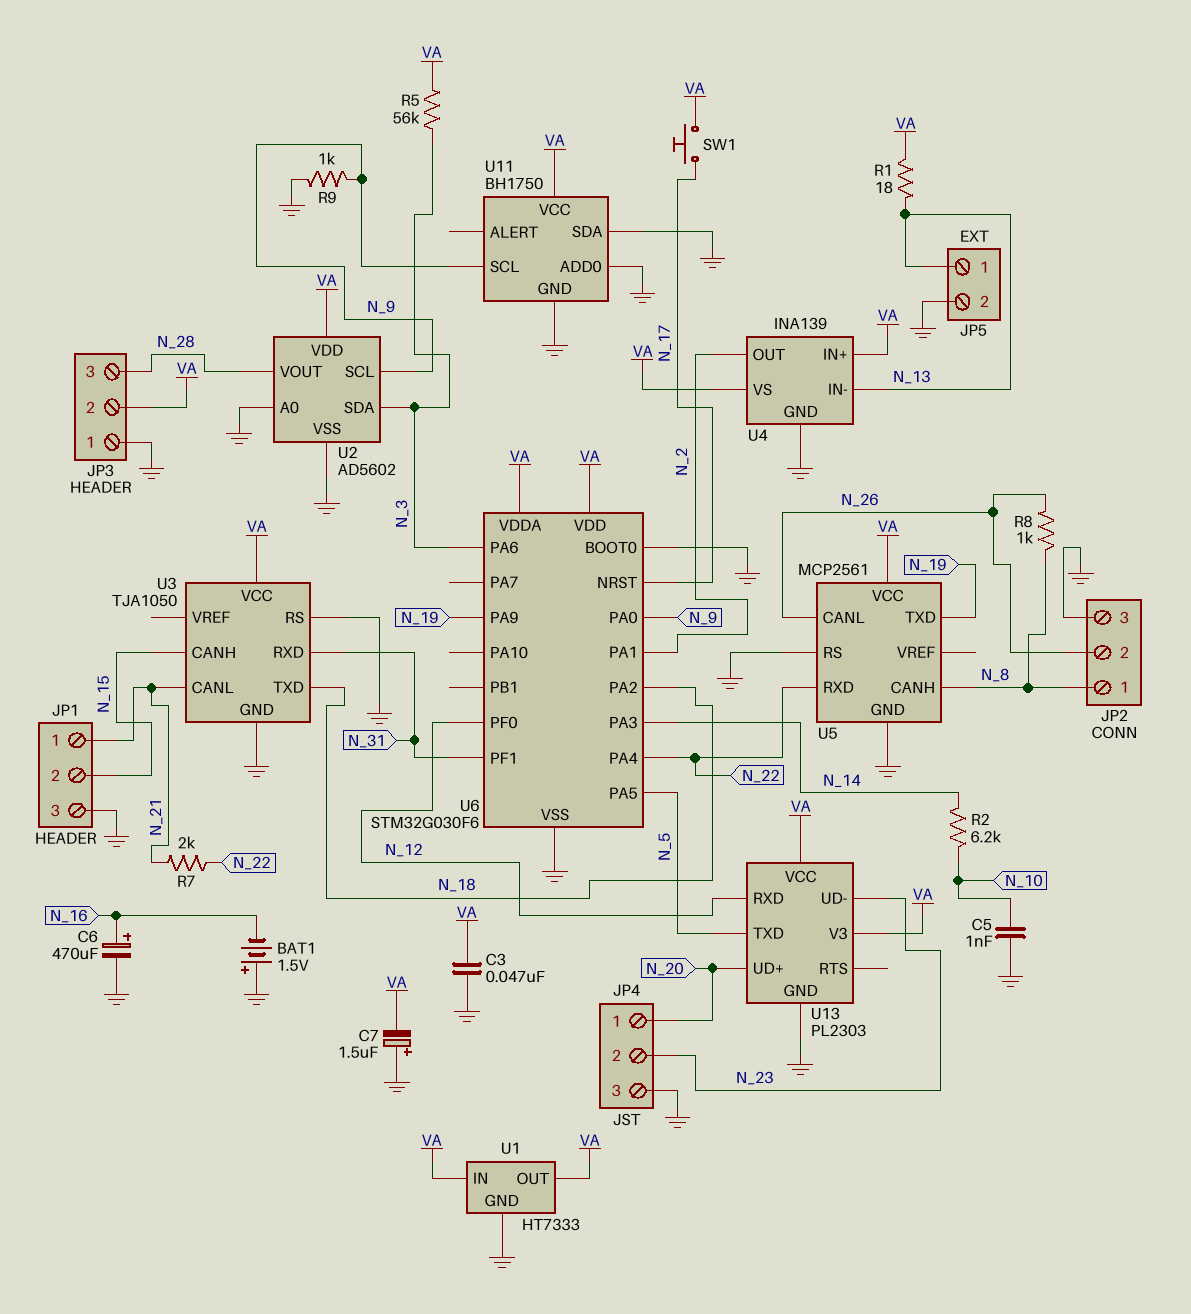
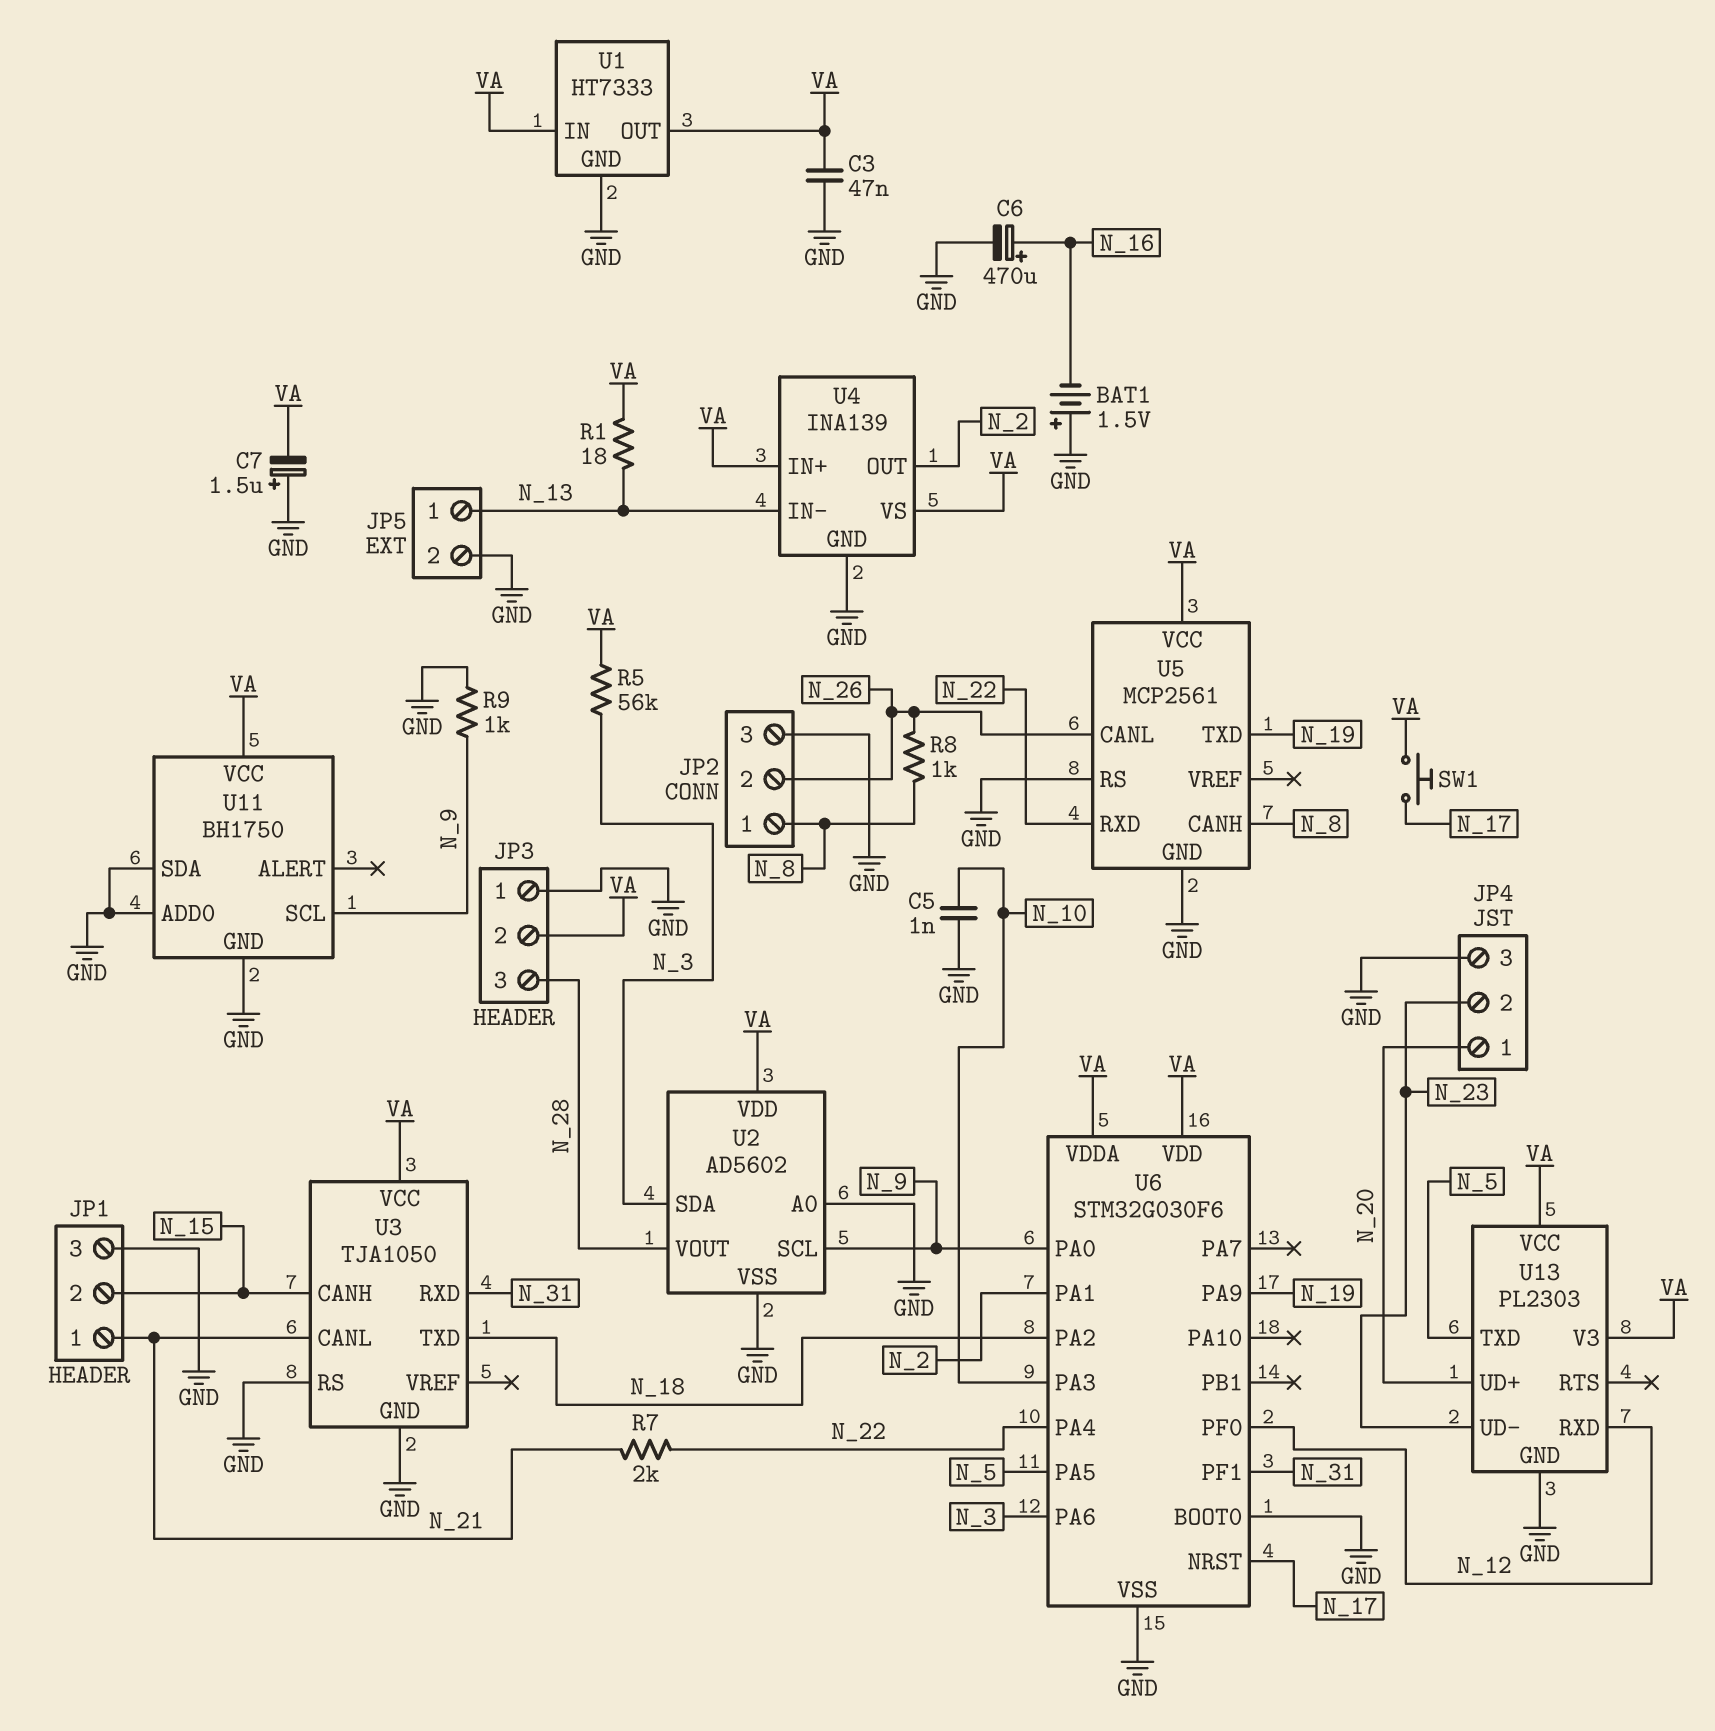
R2: 6.2k (N_10, N_14) -> none
U6 pin PA3: N_14 -> N_10

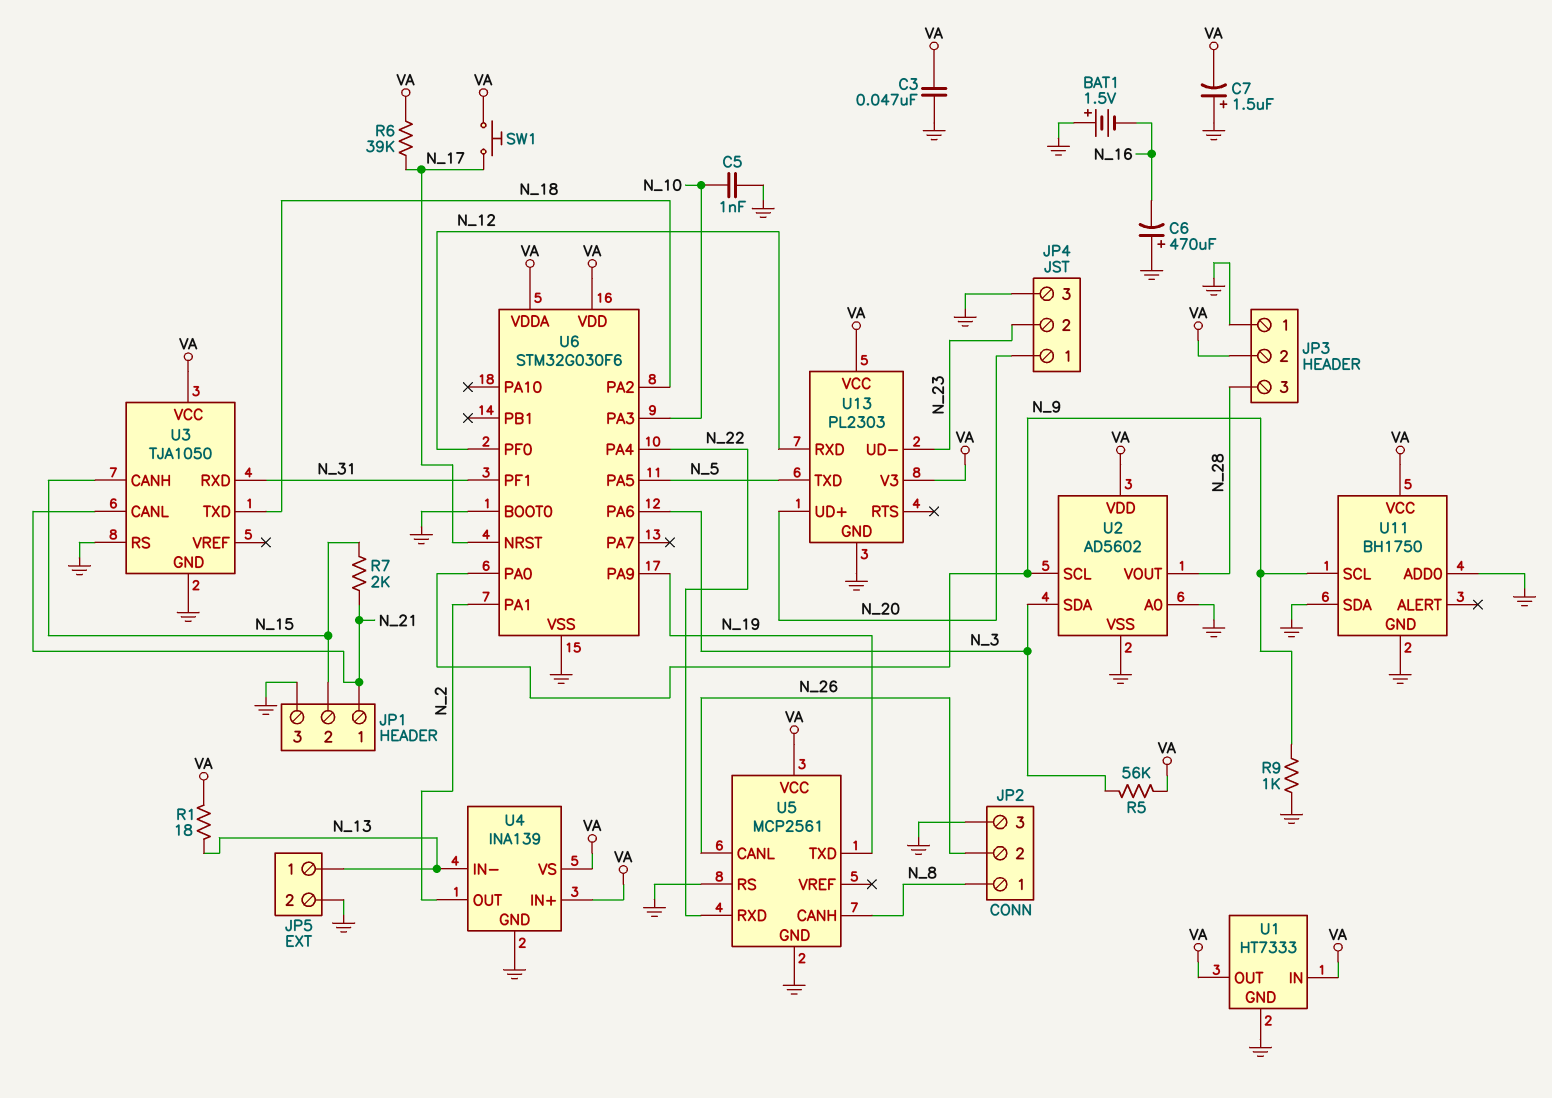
C6: 470uF (plus N_16, minus GND) -> 470uF (plus GND, minus N_16)
R6: none -> 39k (N_17, VA)
R7: 2k (N_21, N_22) -> 2k (N_15, N_21)
R8: 1k (N_8, N_26) -> none

